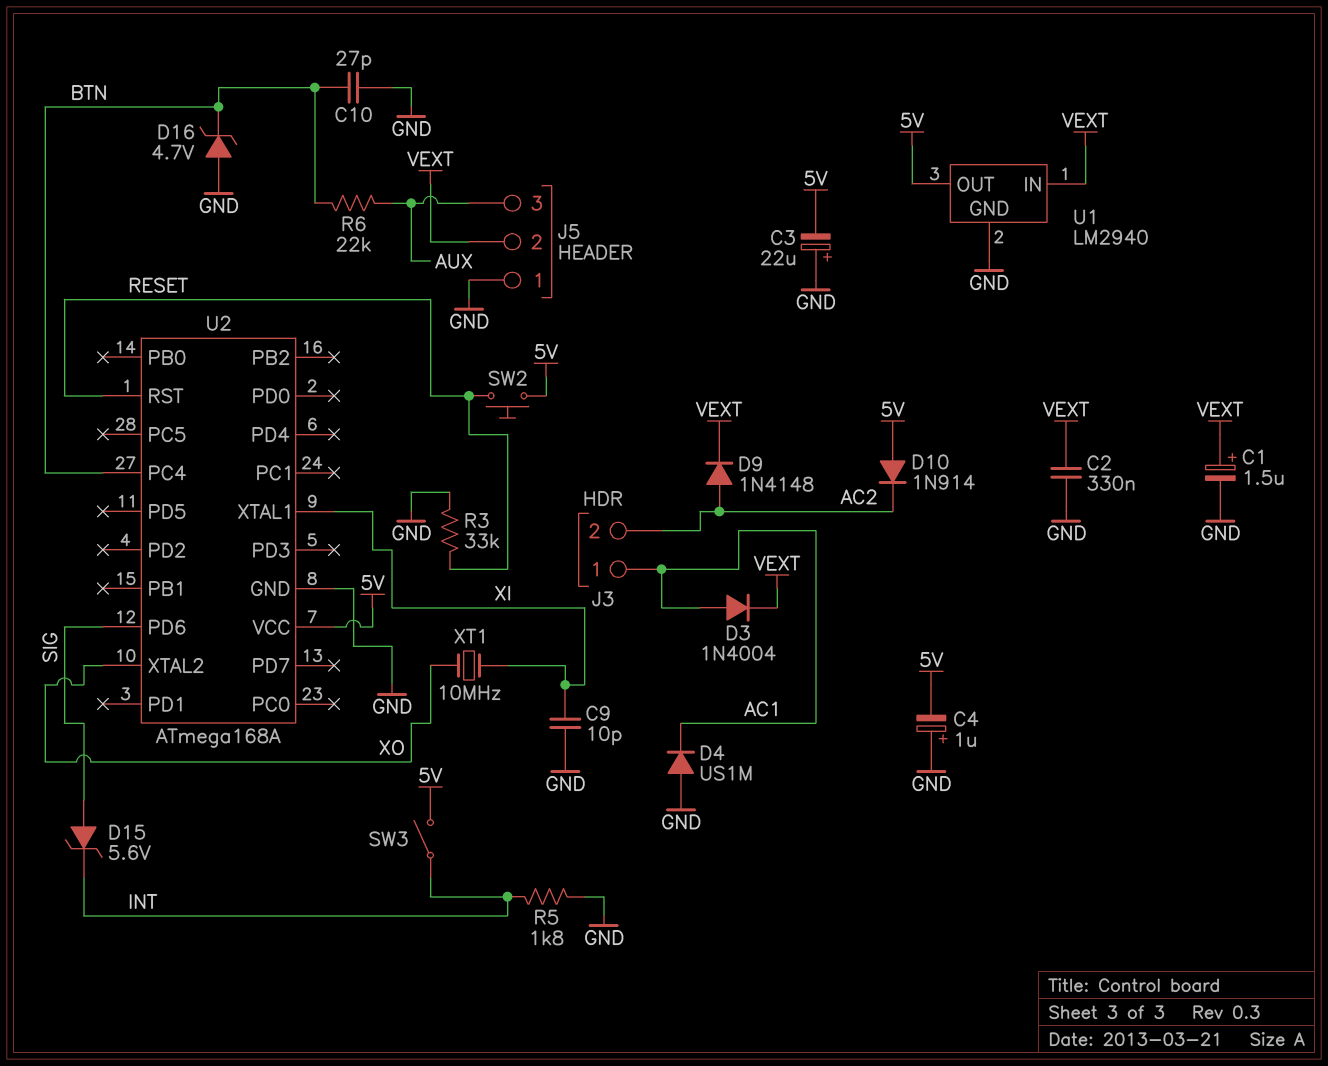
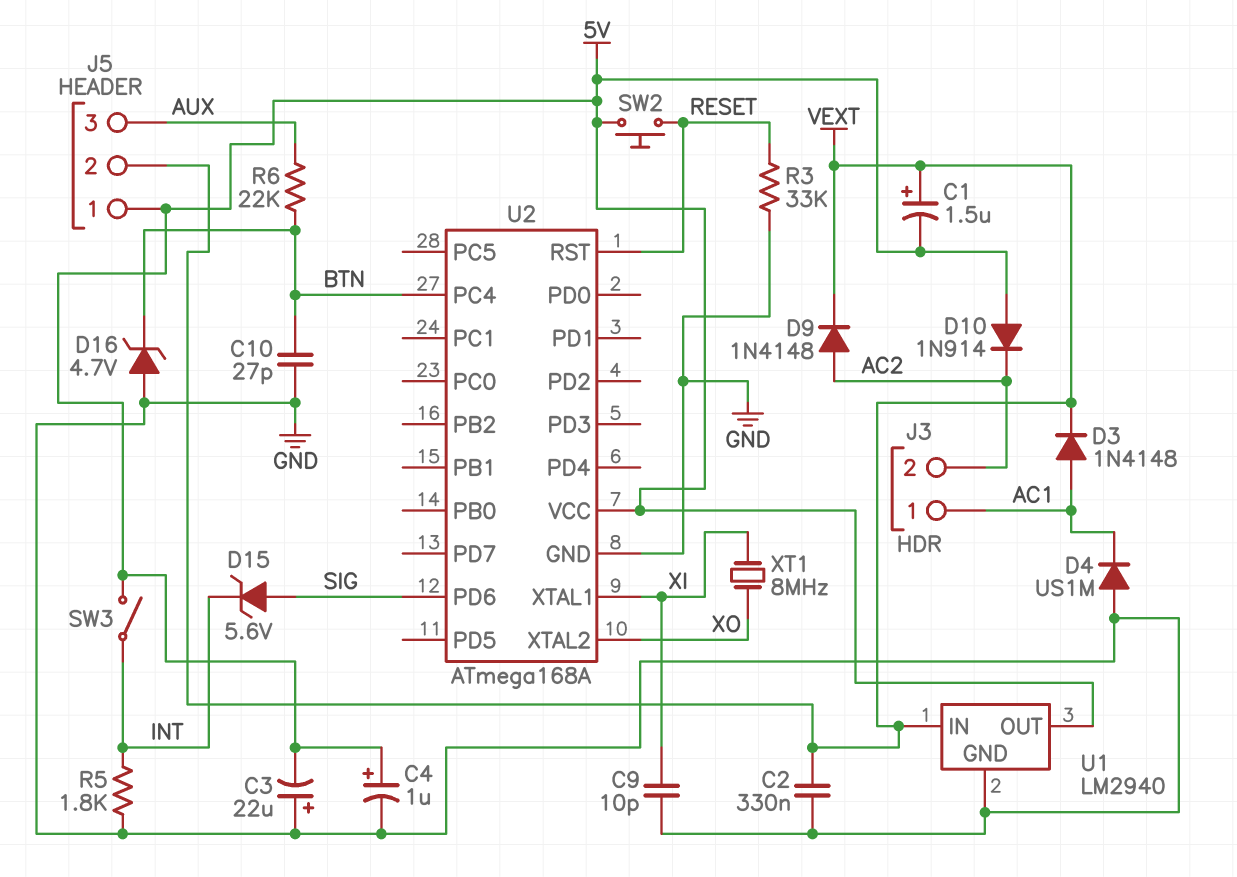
C1: 1.5uF (plus VEXT, minus GND) -> 1.5uF (plus VEXT, minus 5V)
C4: 1uF (plus GND, minus 5V) -> 1uF (plus 5V, minus GND)
D3: diode 1N4004 (A AC1, K VEXT) -> diode 1N4148 (A AC1, K VEXT)
J5 pin 1: GND -> 5V
XT1: 10MHz (XI, XO) -> 8MHz (XI, XO)

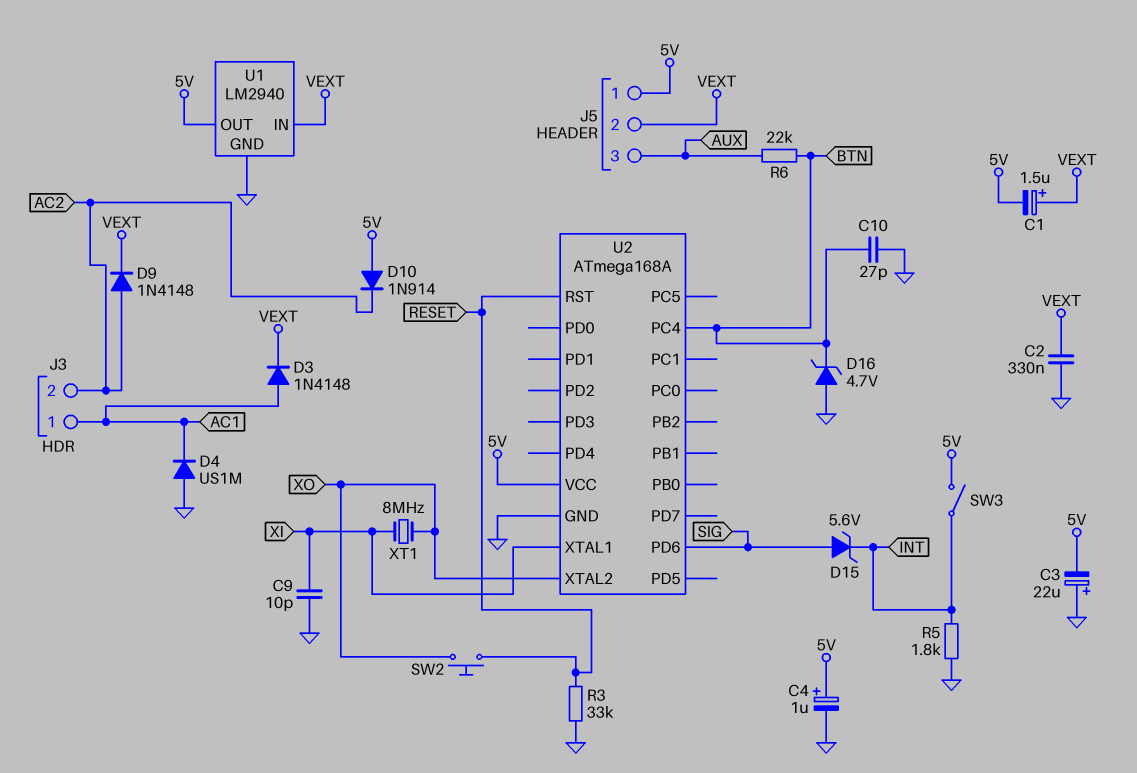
SW2: button (5V, RESET) -> button (RESET, XO)

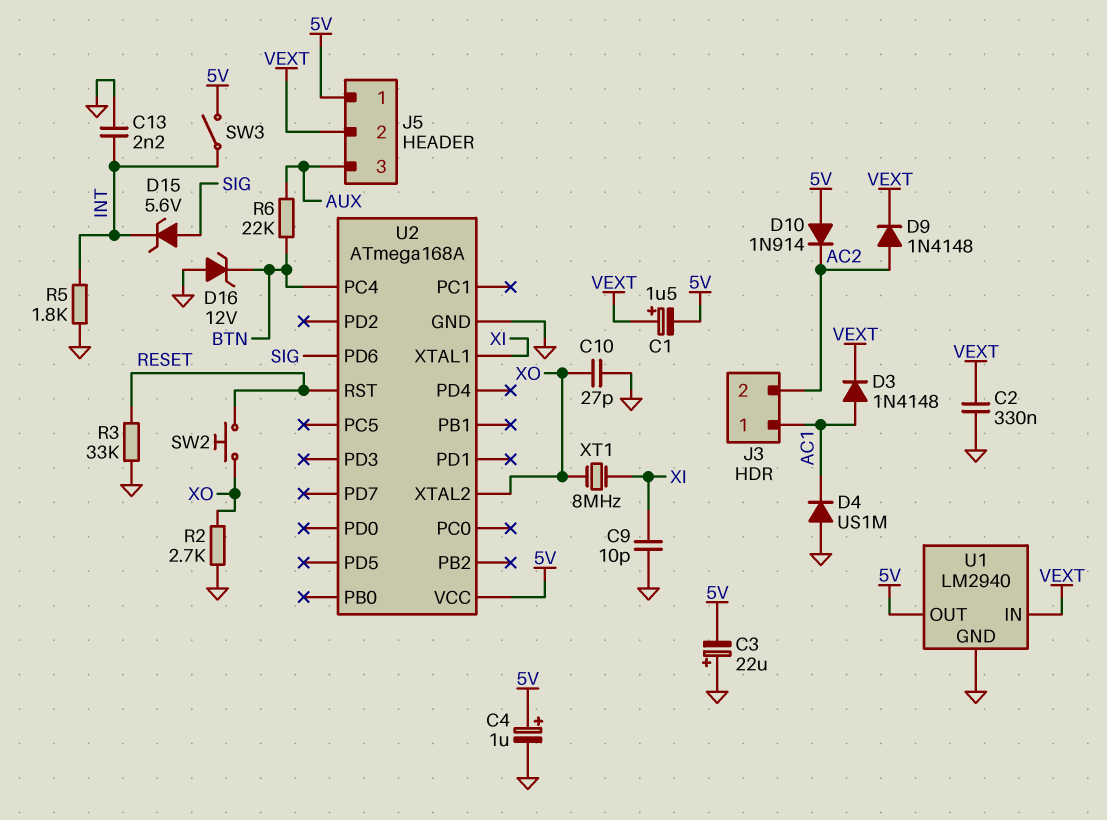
C10: 27pF (BTN, GND) -> 27pF (GND, XO)
C13: none -> 2.2nF (GND, INT)
D16: zener 4.7V (A GND, K BTN) -> zener 12V (A GND, K BTN)
R2: none -> 2.7k (GND, XO)

